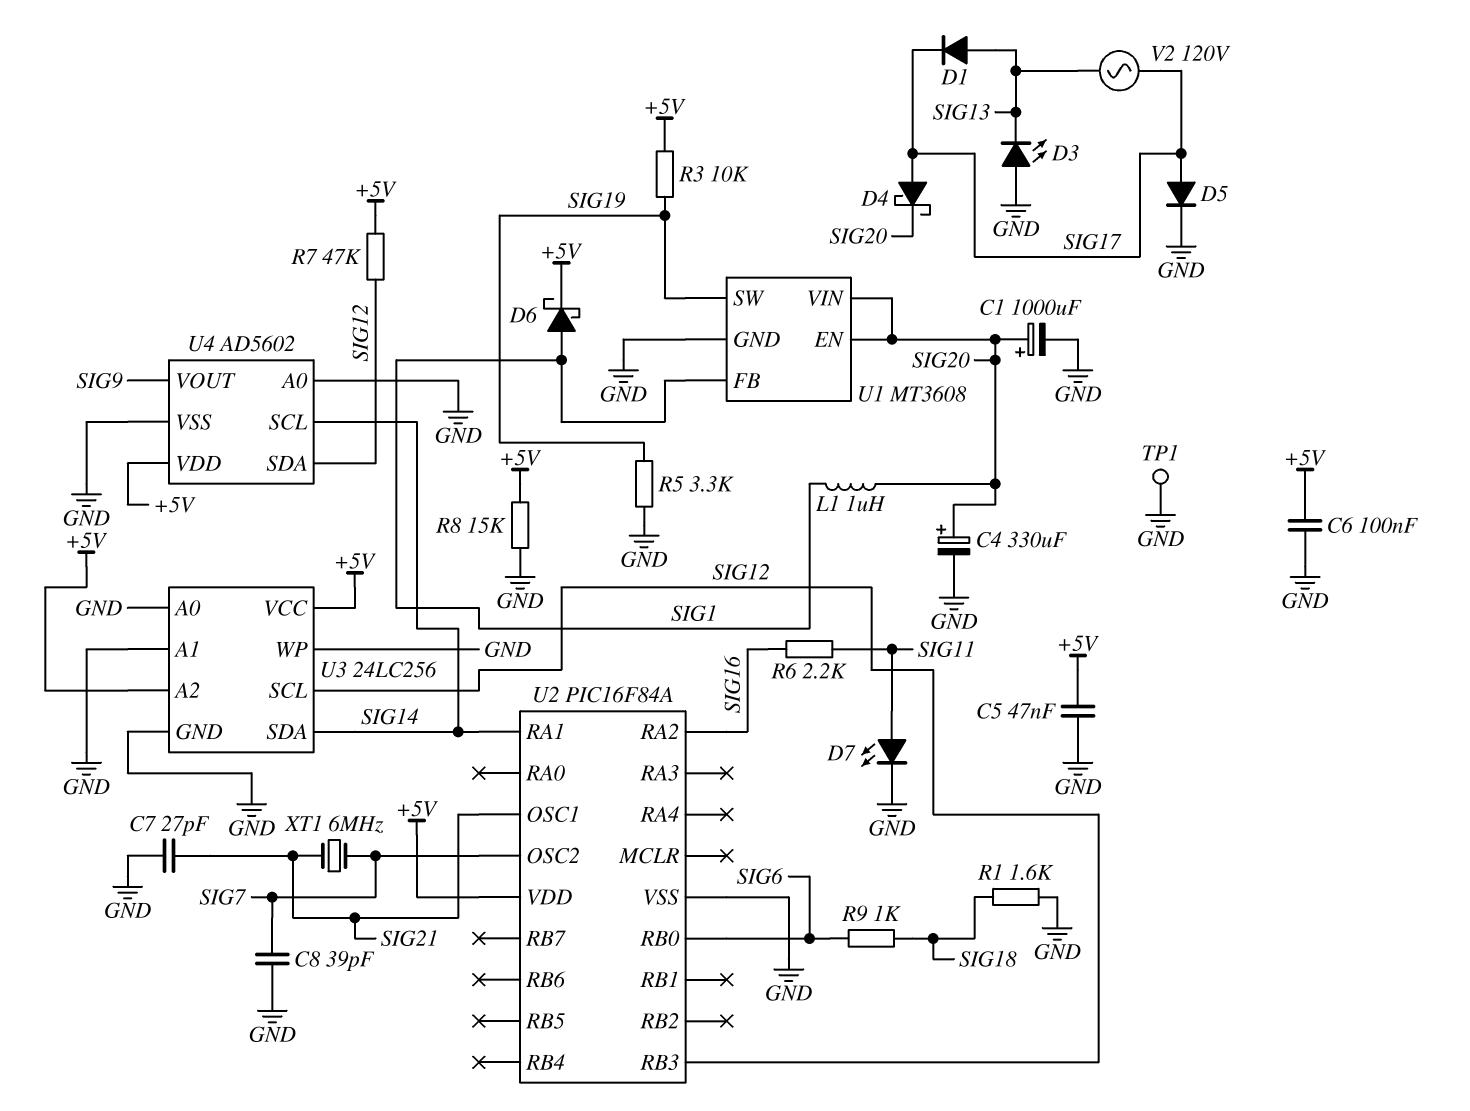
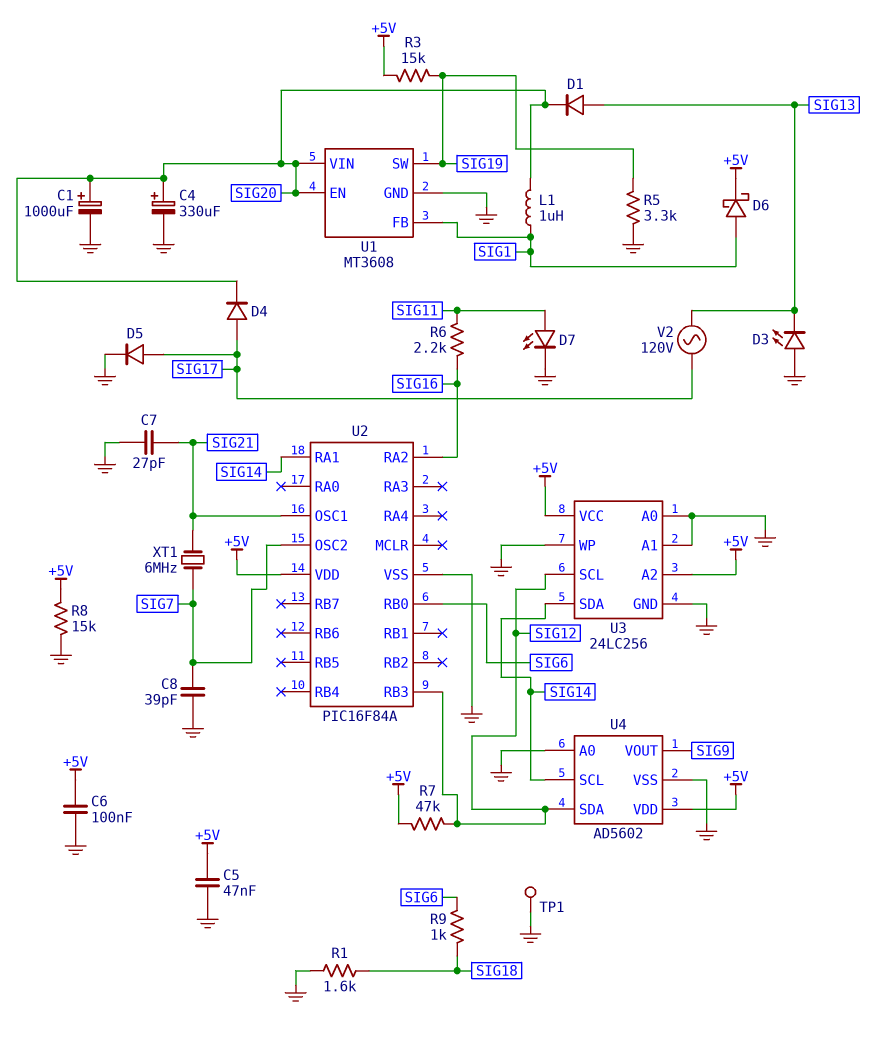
D1: diode (A SIG13, K SIG17) -> diode (A SIG13, K SIG20)
D4: schottky (A SIG17, K SIG20) -> diode (A SIG17, K SIG20)
R3: 10k (+5V, SIG19) -> 15k (+5V, SIG19)

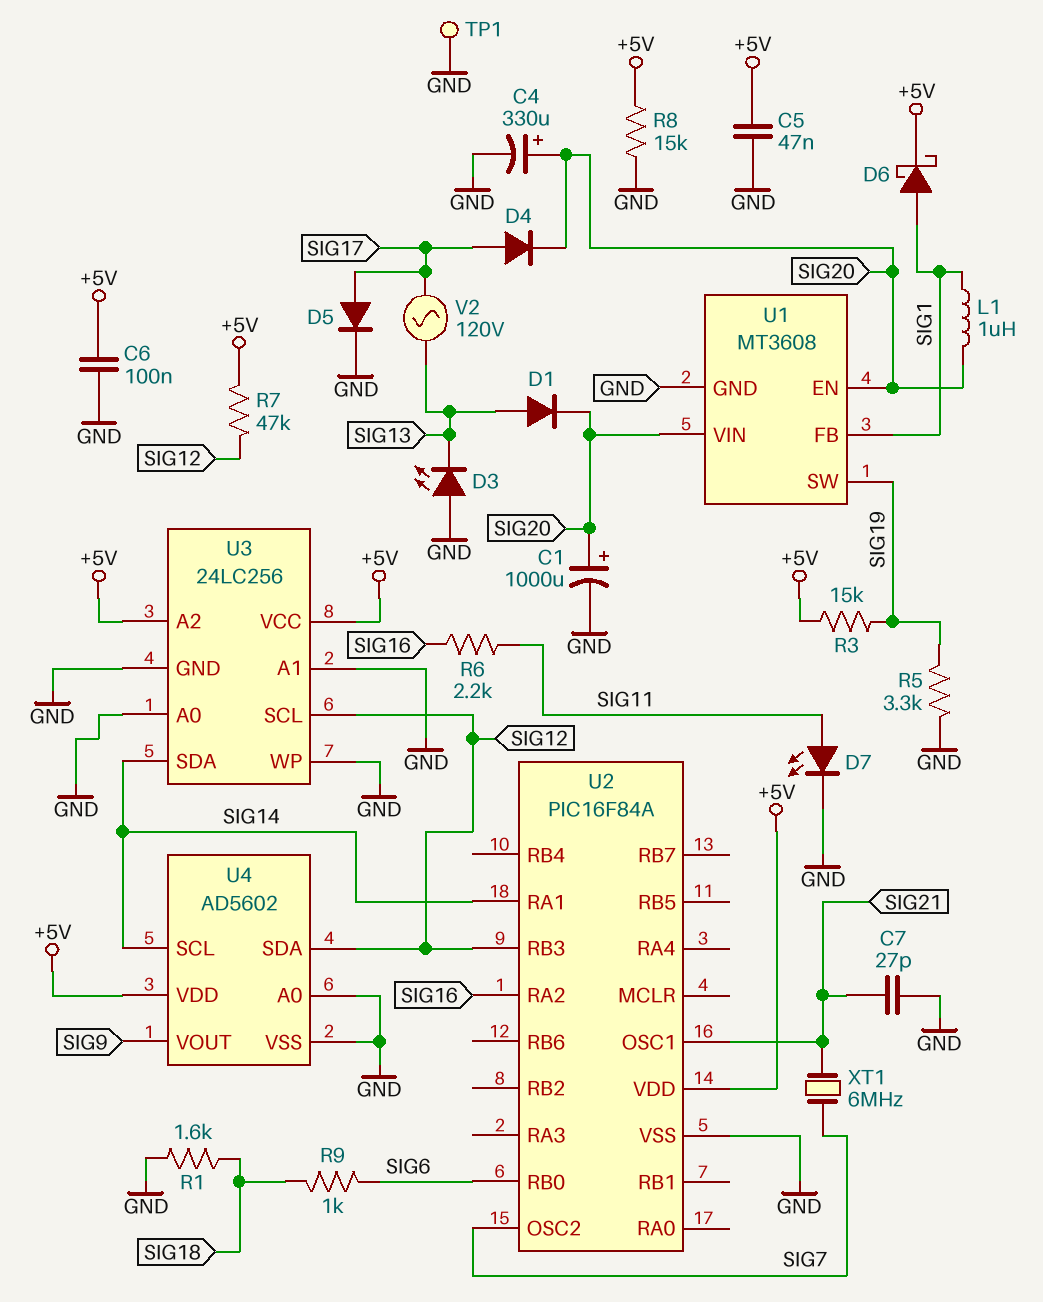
C8: 39pF (GND, SIG7) -> none

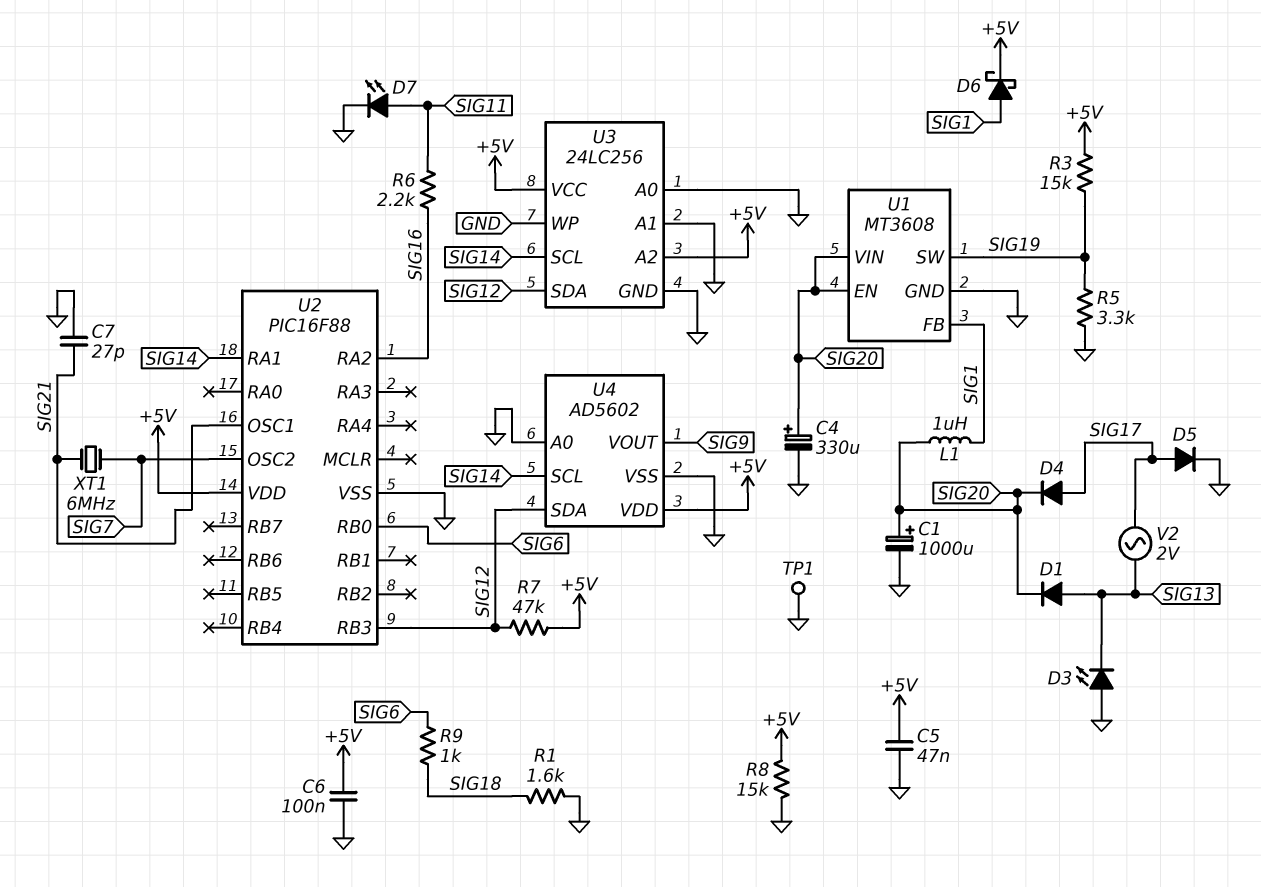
U2: PIC16F84A -> PIC16F88
U3 pin SCL: SIG12 -> SIG14
U3 pin SDA: SIG14 -> SIG12
V2: AC 120V (SIG13, SIG17) -> AC 2V (SIG13, SIG17)

